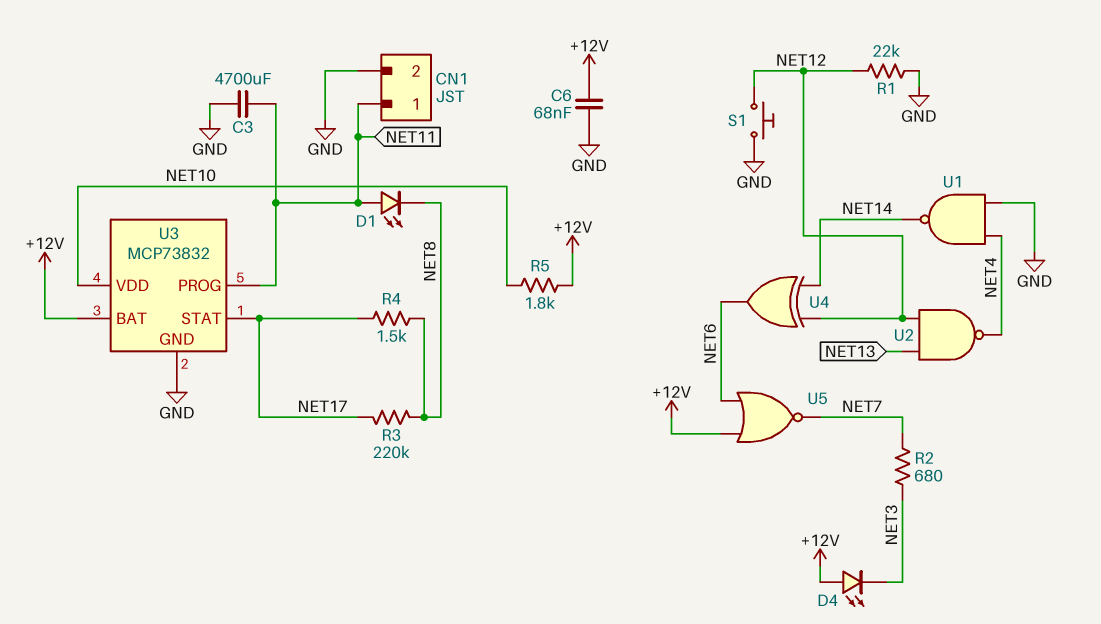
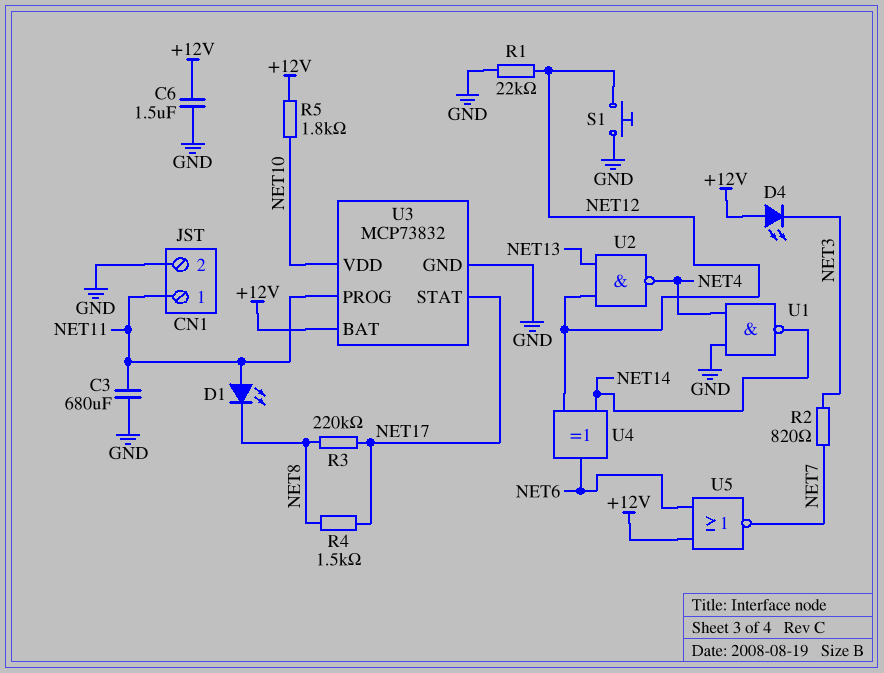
C3: 4700uF (GND, NET11) -> 680uF (GND, NET11)
C6: 68nF (+12V, GND) -> 1.5uF (+12V, GND)
R2: 680 (NET3, NET7) -> 820 (NET3, NET7)

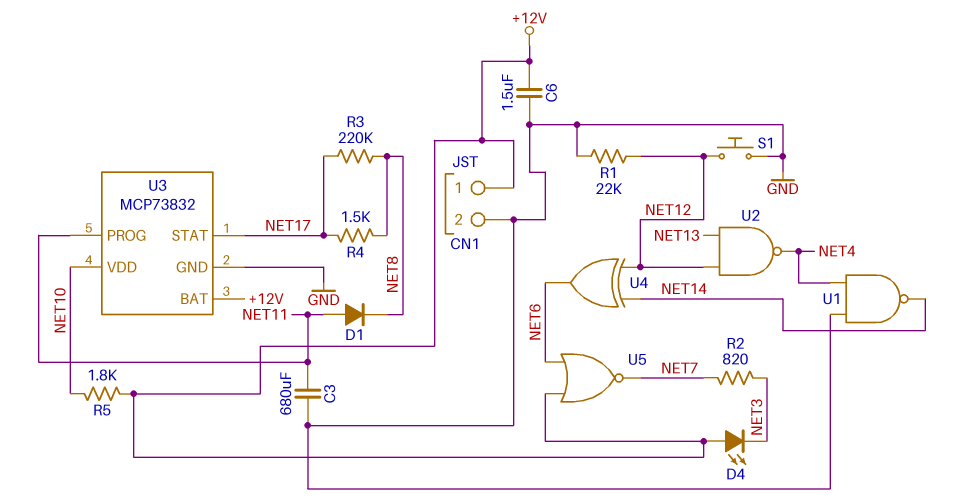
CN1 pin 1: NET11 -> +12V
D1: LED (A NET11, K NET8) -> diode (A NET11, K NET8)

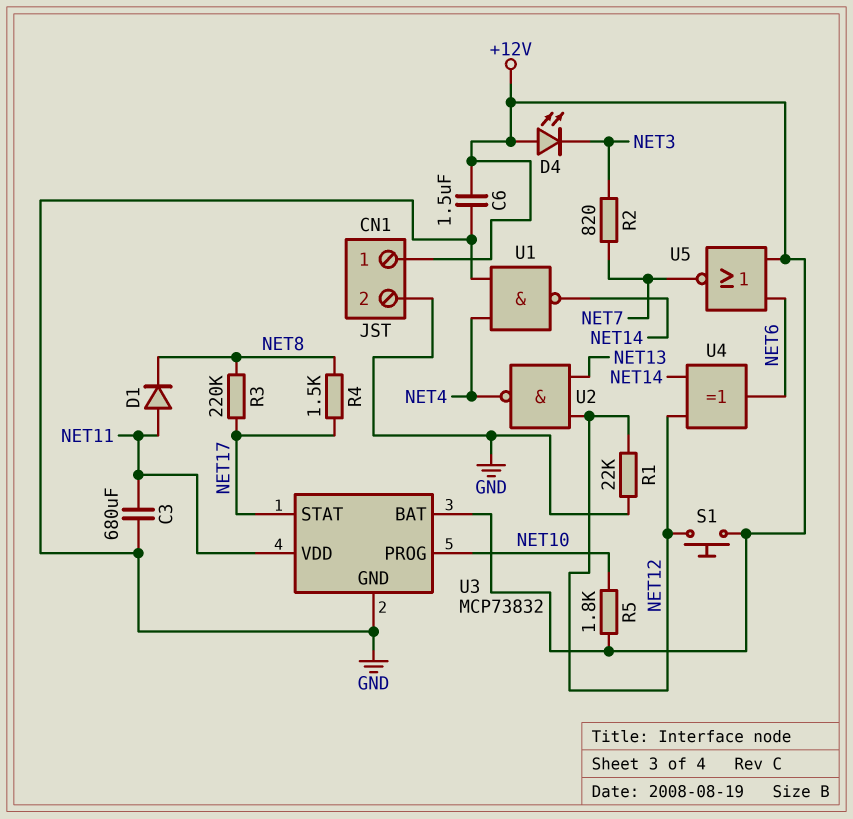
S1: button (GND, NET12) -> button (+12V, NET12)
U3 pin PROG: NET11 -> NET10
U3 pin VDD: NET10 -> NET11

